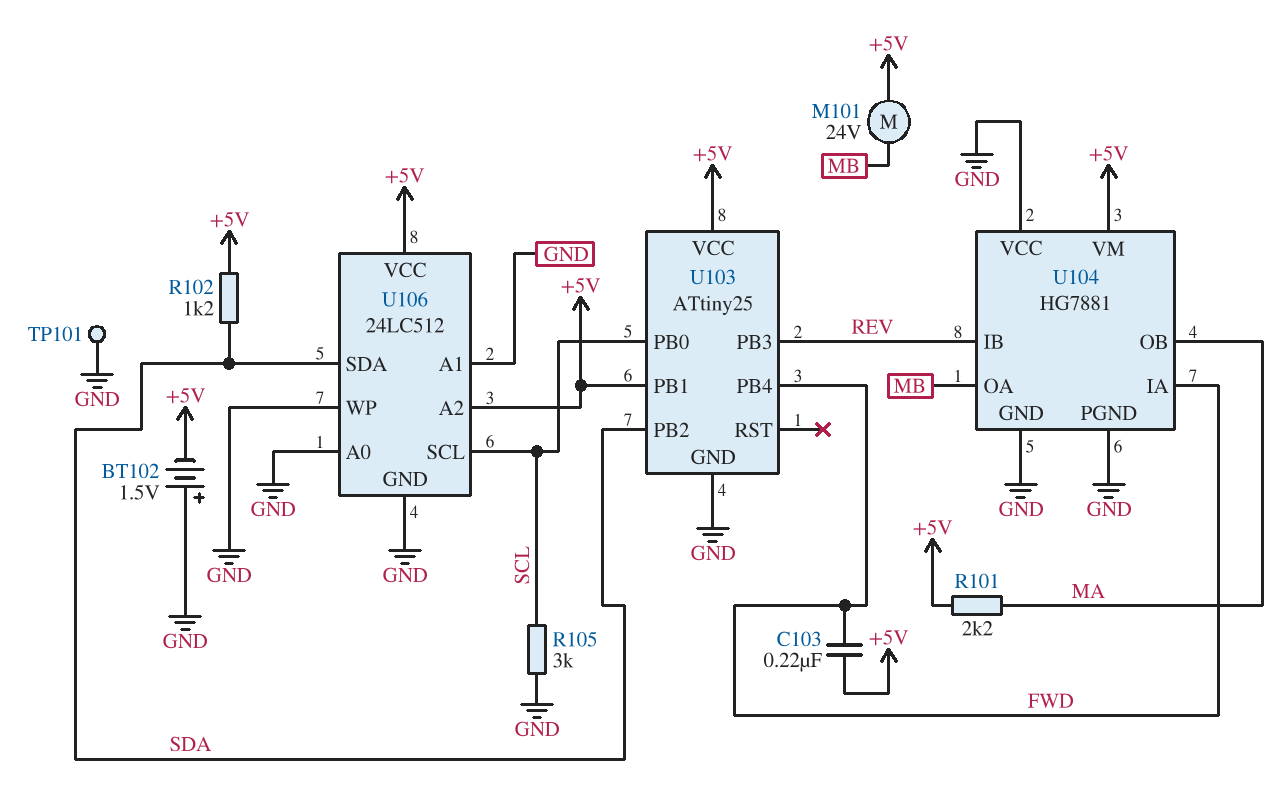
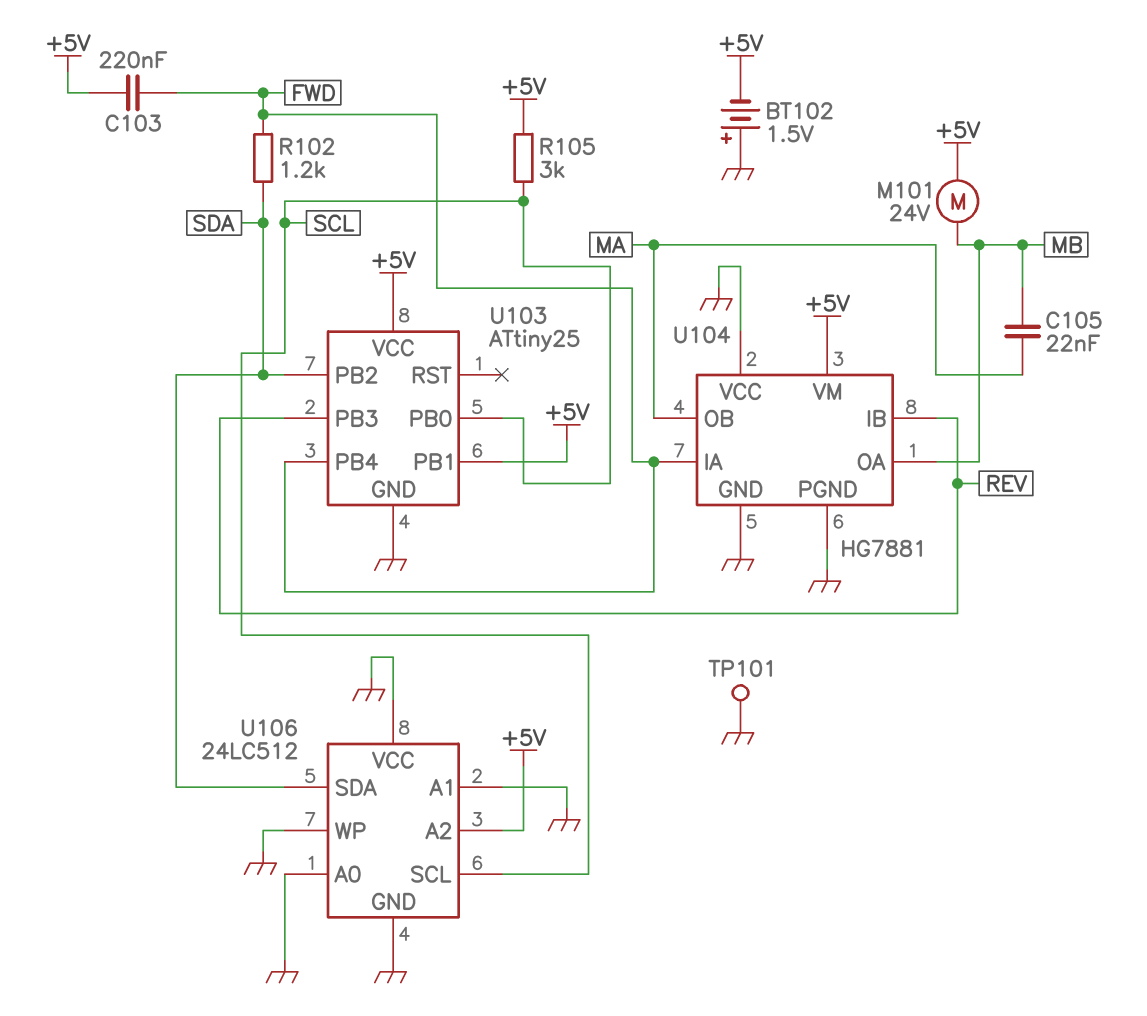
C105: none -> 22nF (MA, MB)
R101: 2.2k (+5V, MA) -> none
R102: 1.2k (+5V, SDA) -> 1.2k (FWD, SDA)
R105: 3k (GND, SCL) -> 3k (+5V, SCL)
U106 pin VCC: +5V -> GND

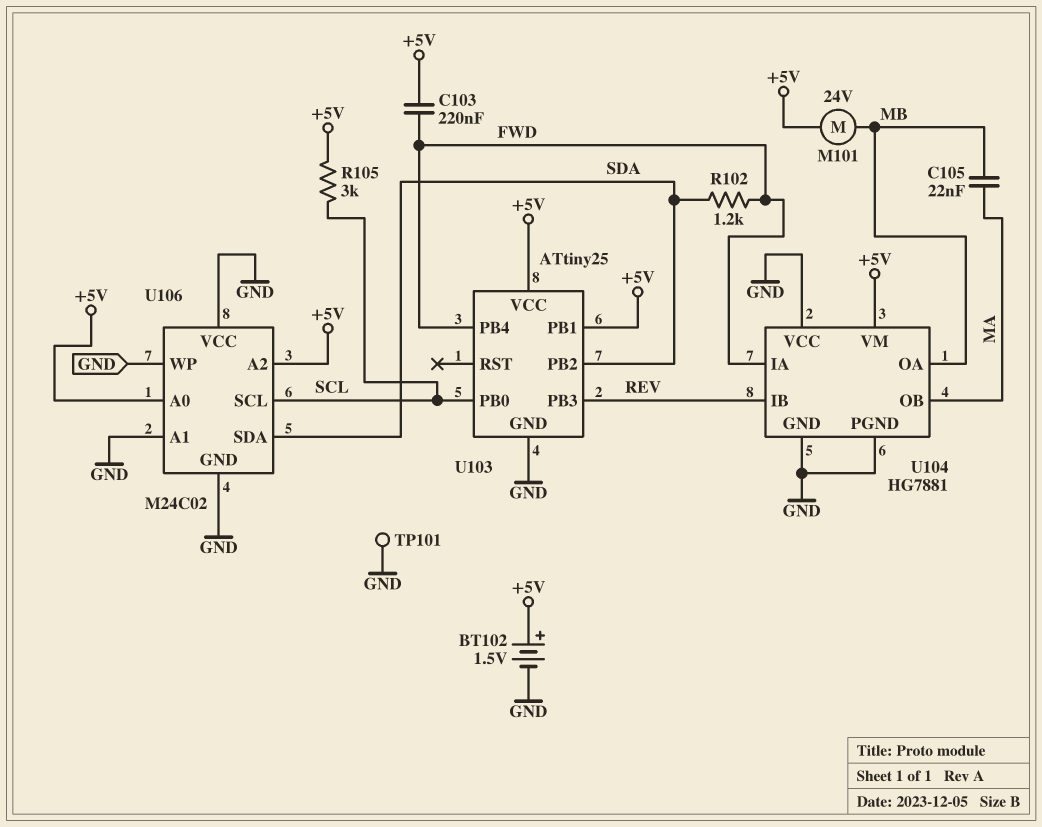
BT102: 1.5V (plus GND, minus +5V) -> 1.5V (plus +5V, minus GND)
U106: 24LC512 -> M24C02
U106 pin A0: GND -> +5V

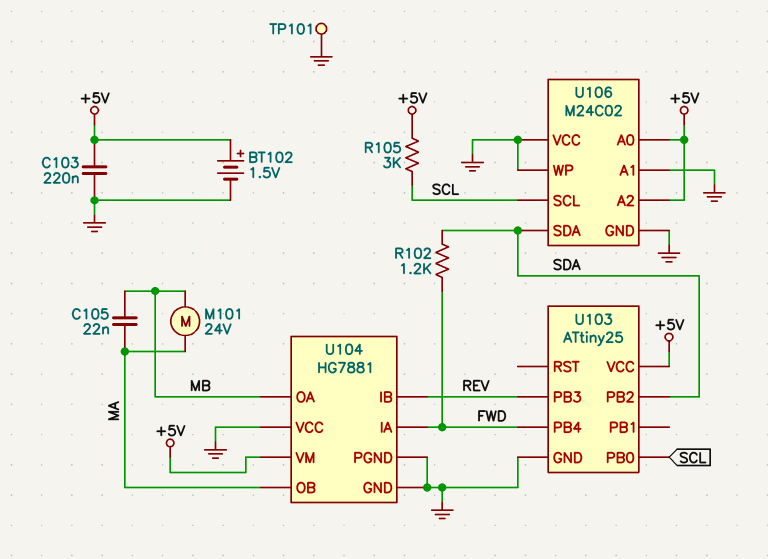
C103: 220nF (+5V, FWD) -> 220nF (+5V, GND)
M101: motor 24V (+5V, MB) -> motor 24V (MA, MB)
U103 pin PB1: +5V -> none

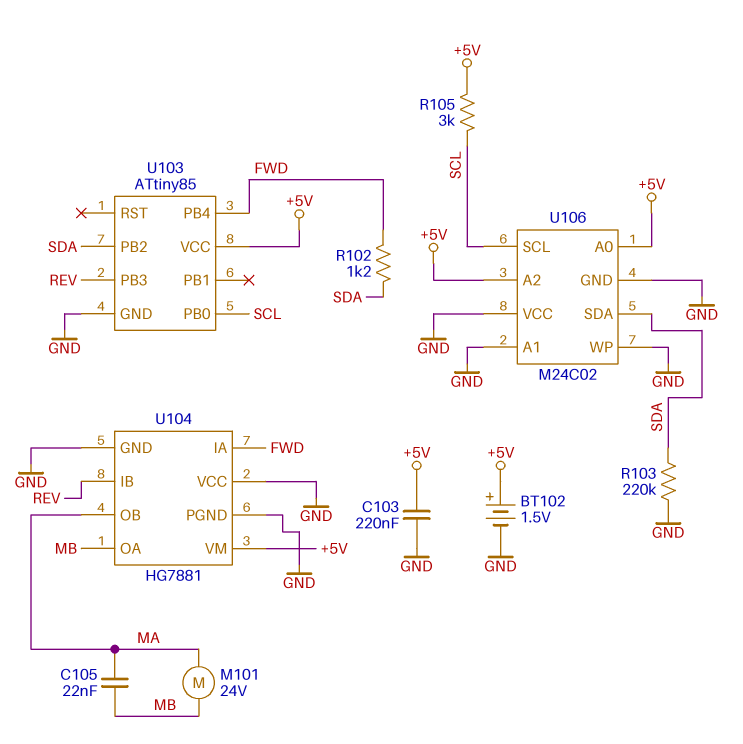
R103: none -> 220k (GND, SDA)
TP101: test point (GND) -> none
U103: ATtiny25 -> ATtiny85

